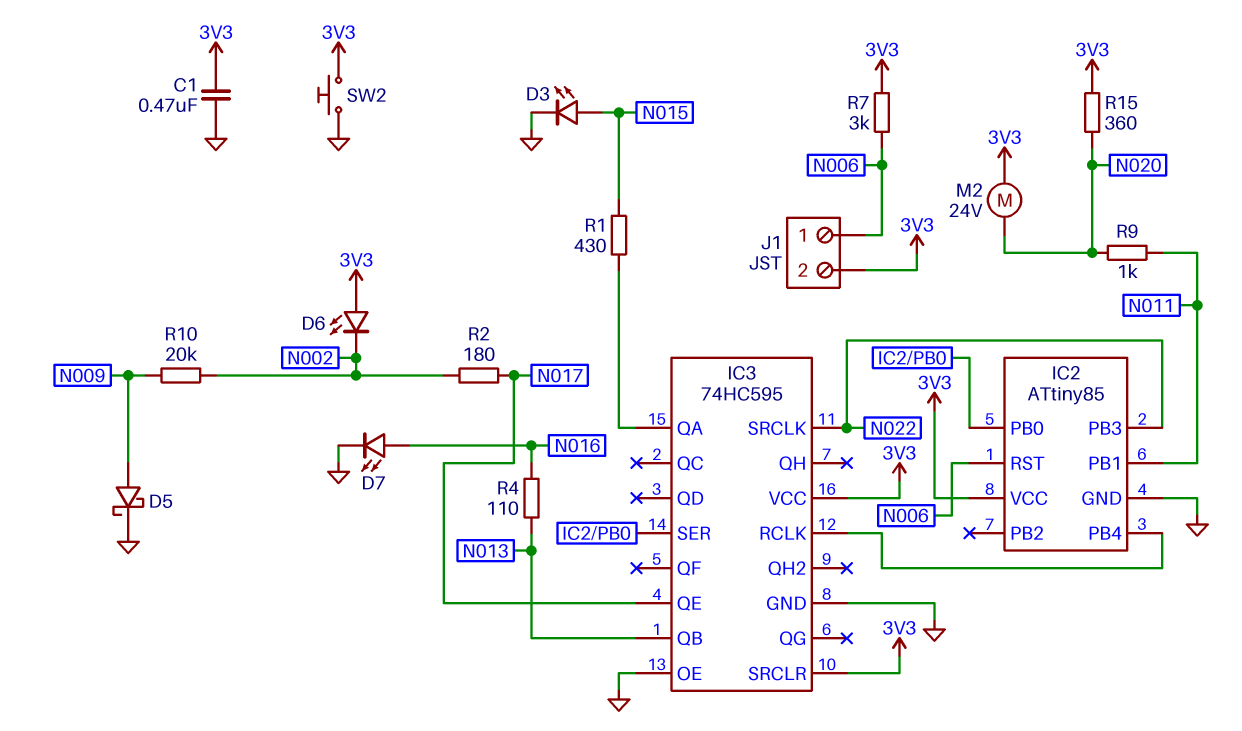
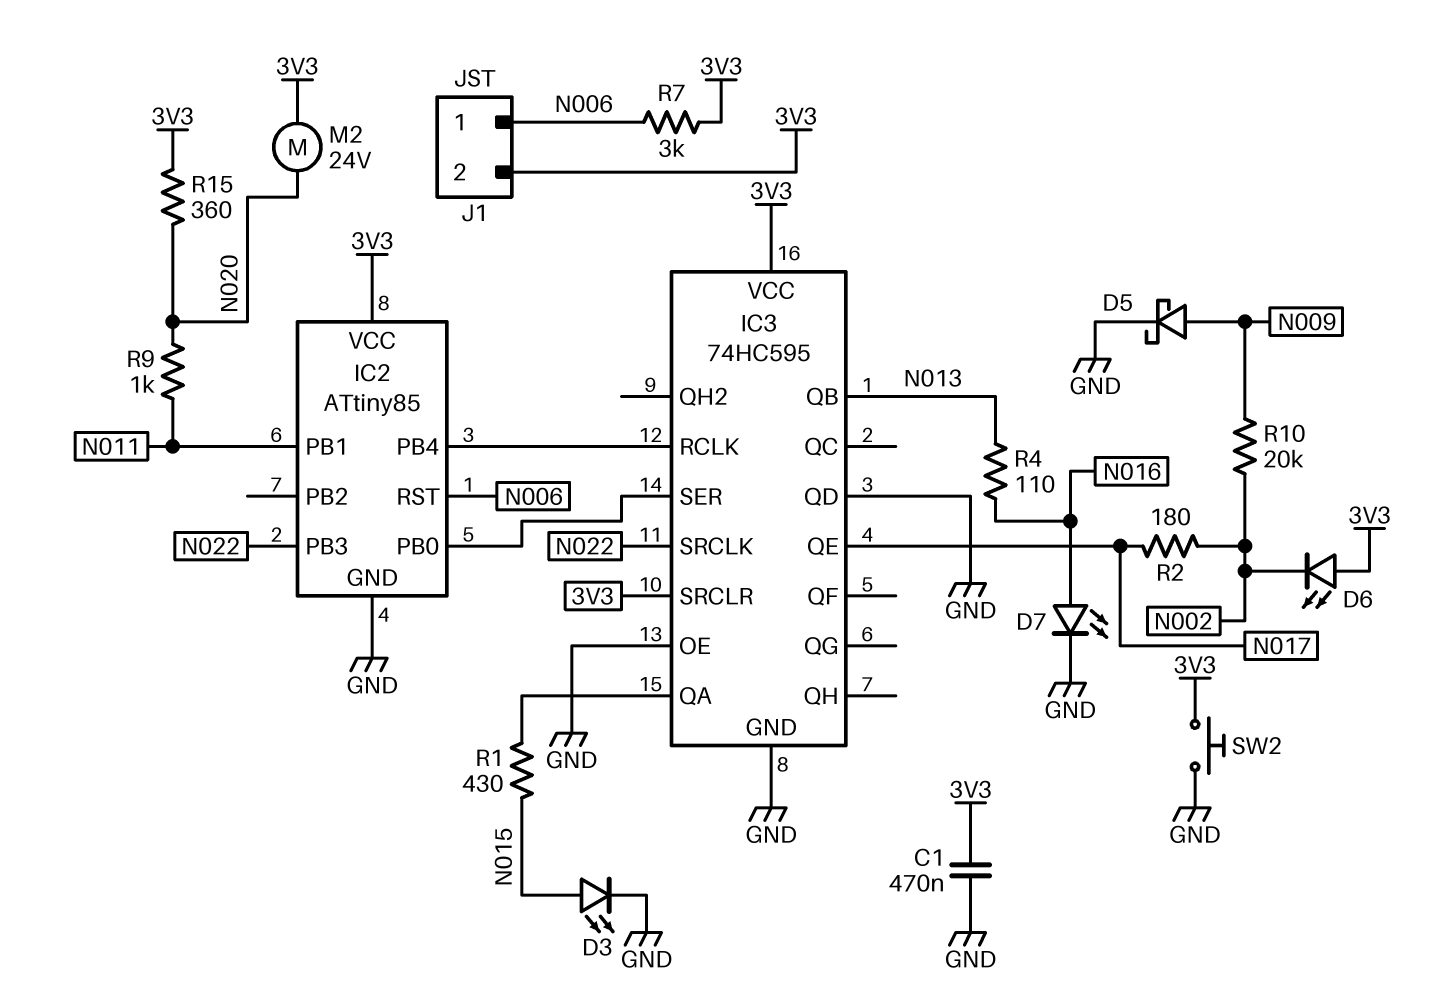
IC3 pin QD: none -> GND

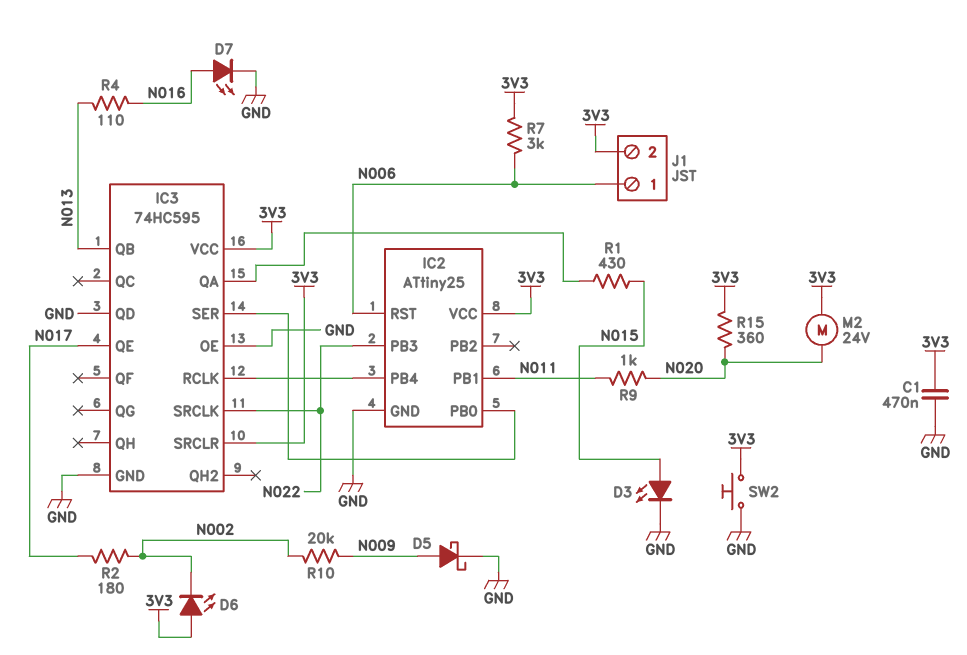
IC2: ATtiny85 -> ATtiny25

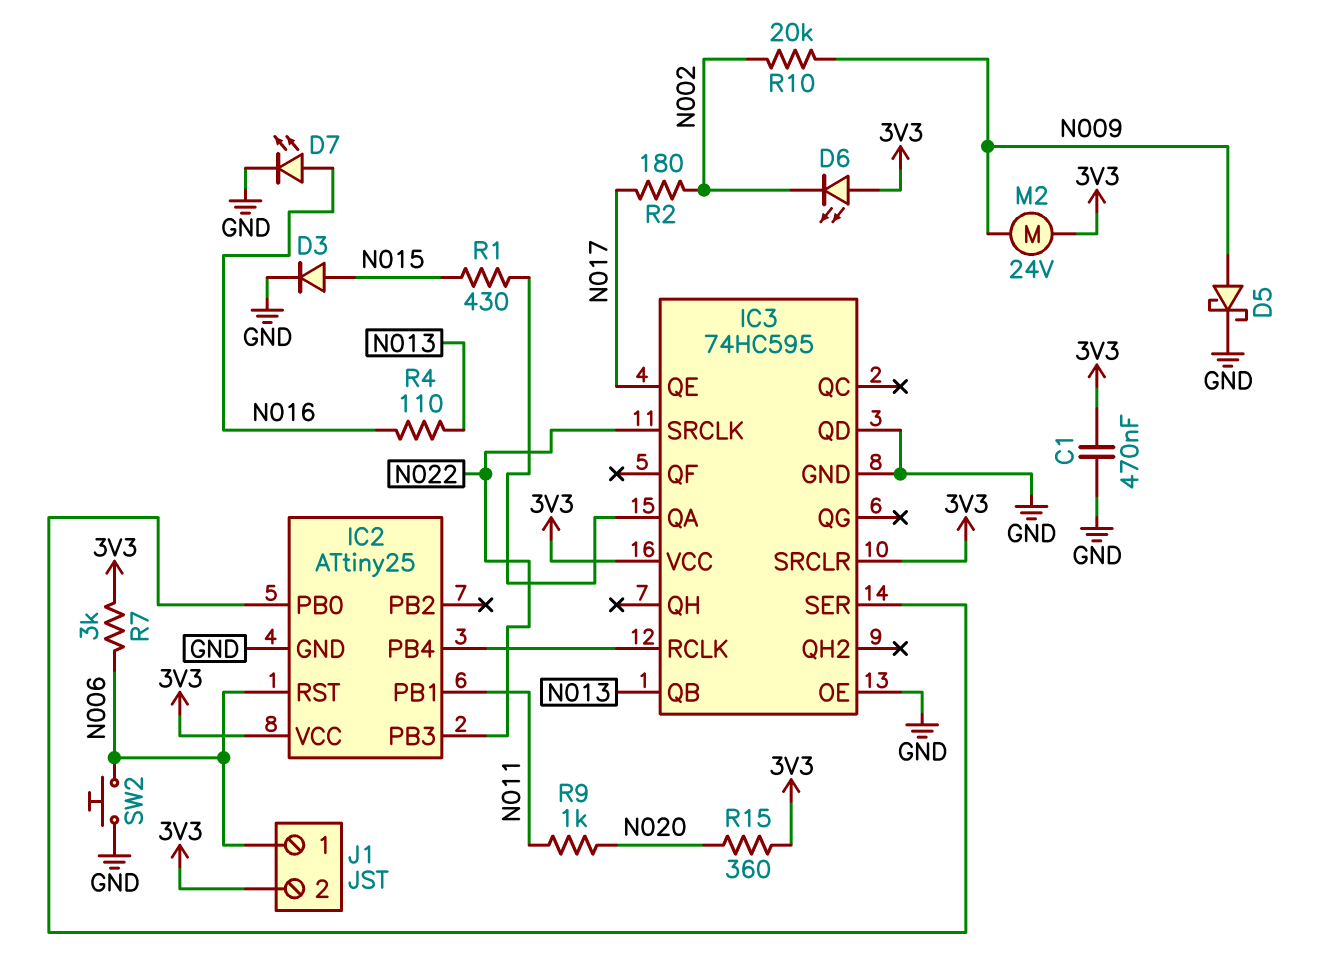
D3: LED (A N015, K GND) -> diode (A N015, K GND)
M2: motor 24V (3V3, N020) -> motor 24V (3V3, N009)
SW2: button (3V3, GND) -> button (GND, N006)

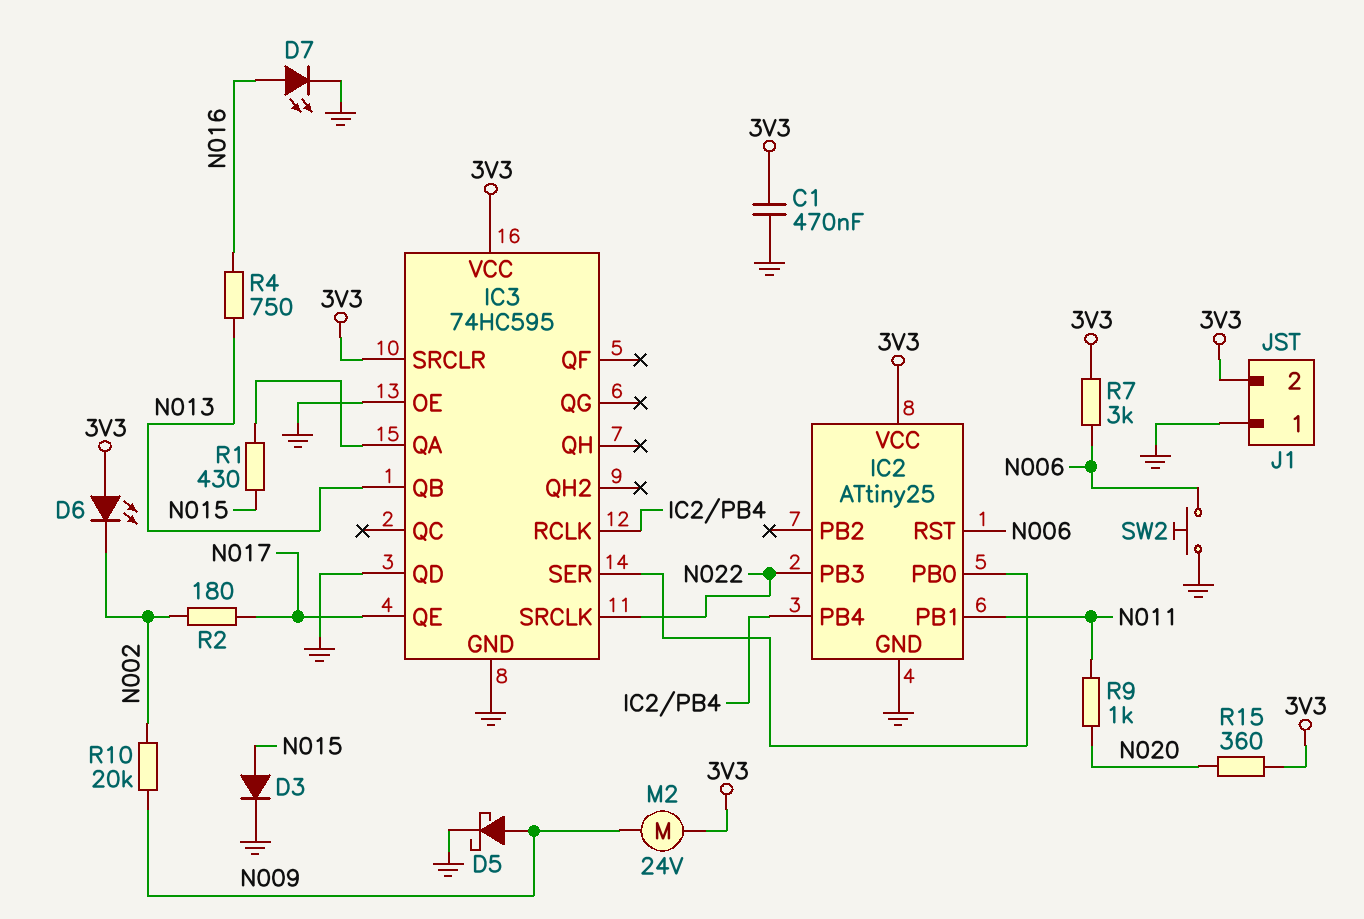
J1 pin 1: N006 -> GND
R4: 110 (N013, N016) -> 750 (N013, N016)

